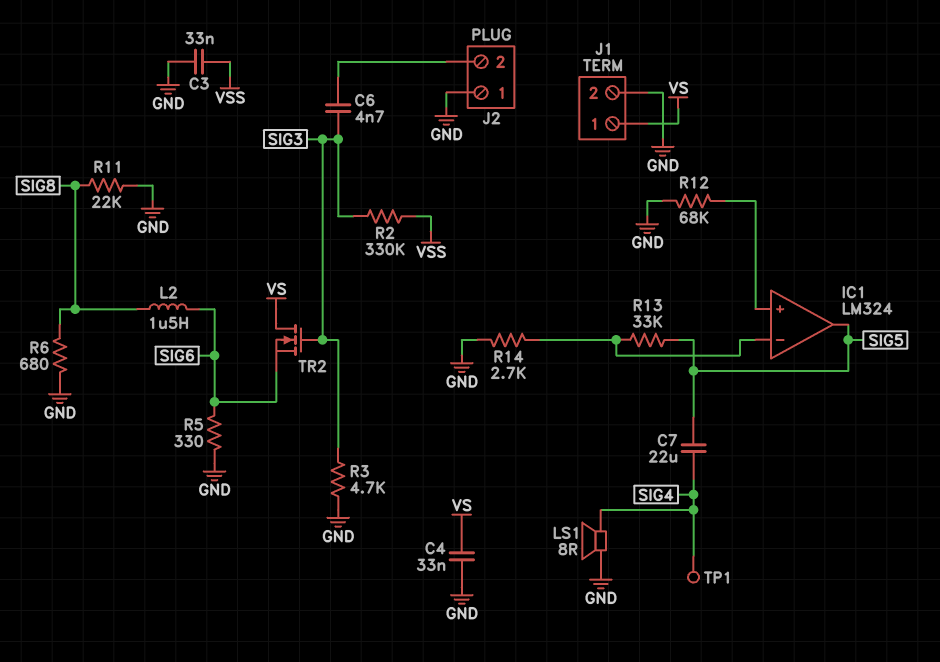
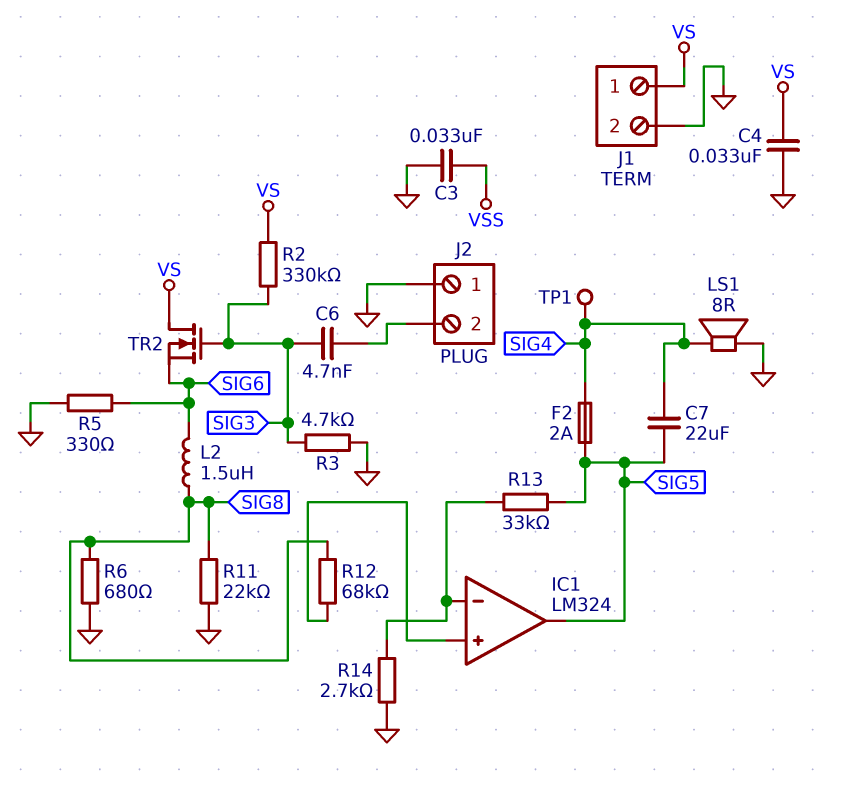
F2: none -> 2A (SIG4, SIG5)
R2: 330k (SIG3, VSS) -> 330k (SIG3, VS)
R12: 68k (GND, IC1/in+) -> 68k (IC1/in+, SIG8)

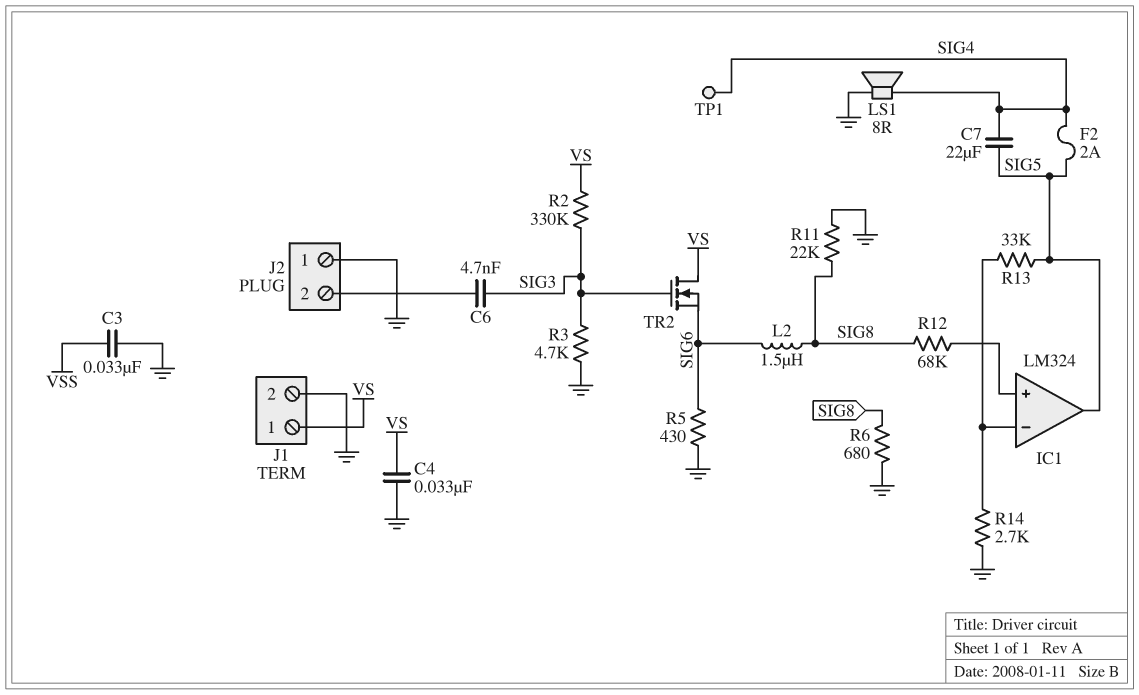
R5: 330 (GND, SIG6) -> 430 (GND, SIG6)

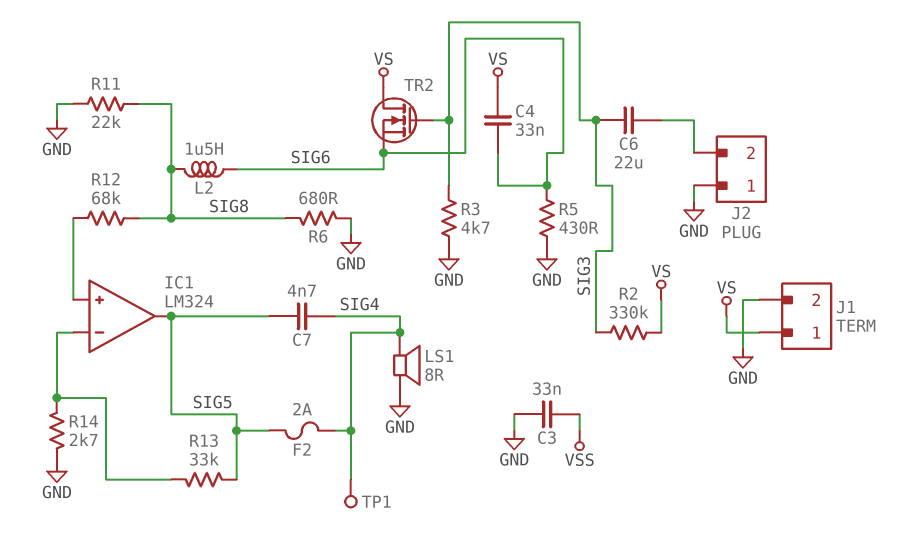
C4: 33nF (GND, VS) -> 33nF (SIG6, VS)
C6: 4.7nF (J2/2, SIG3) -> 22uF (J2/2, SIG3)
C7: 22uF (SIG4, SIG5) -> 4.7nF (SIG4, SIG5)

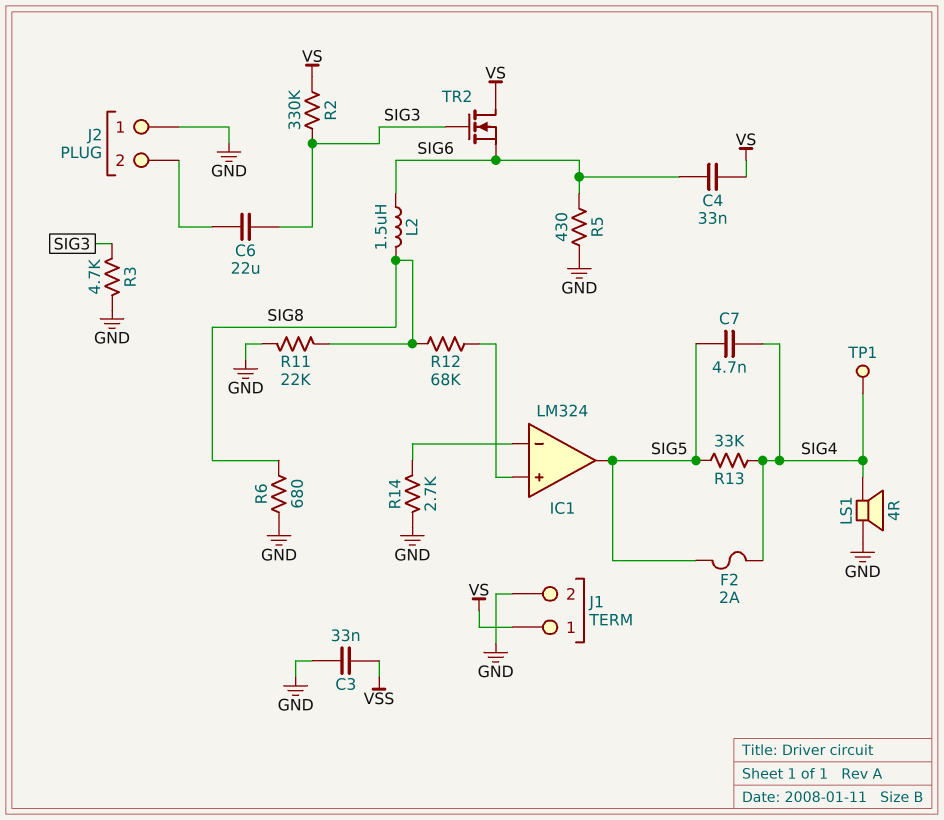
LS1: speaker 8R (GND, SIG4) -> speaker 4R (GND, SIG4)
R13: 33k (IC1/in-, SIG5) -> 33k (SIG4, SIG5)

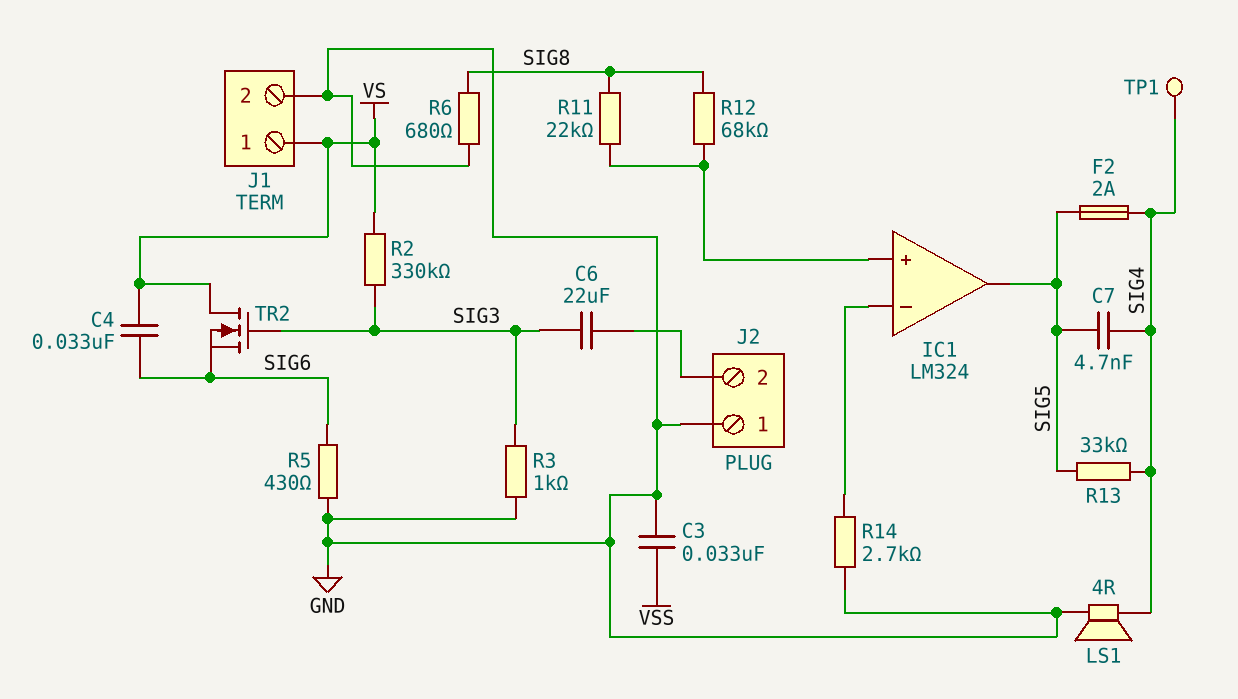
L2: 1.5uH (SIG6, SIG8) -> none
R3: 4.7k (GND, SIG3) -> 1k (GND, SIG3)
R11: 22k (GND, SIG8) -> 22k (IC1/in+, SIG8)

